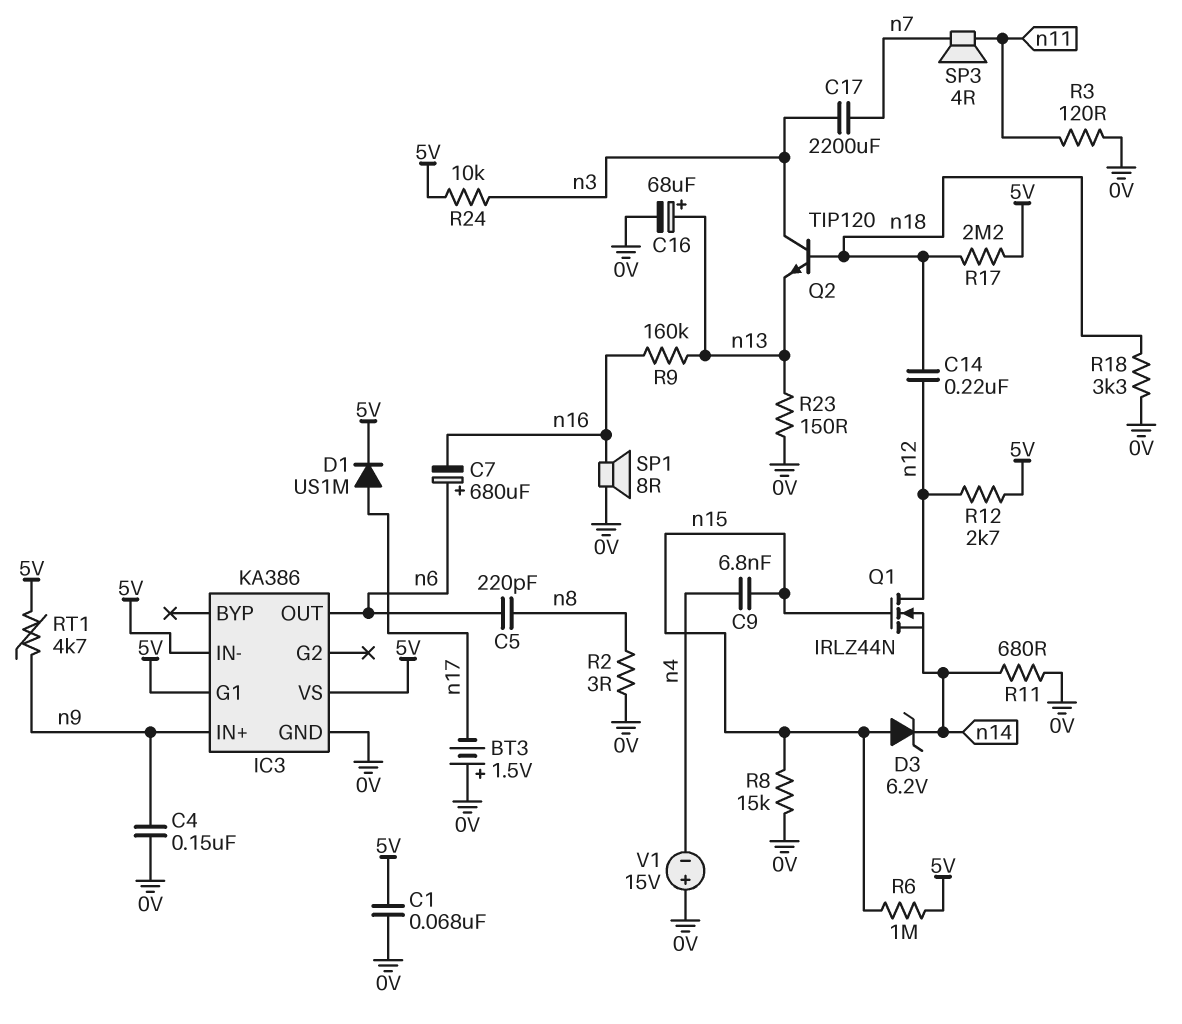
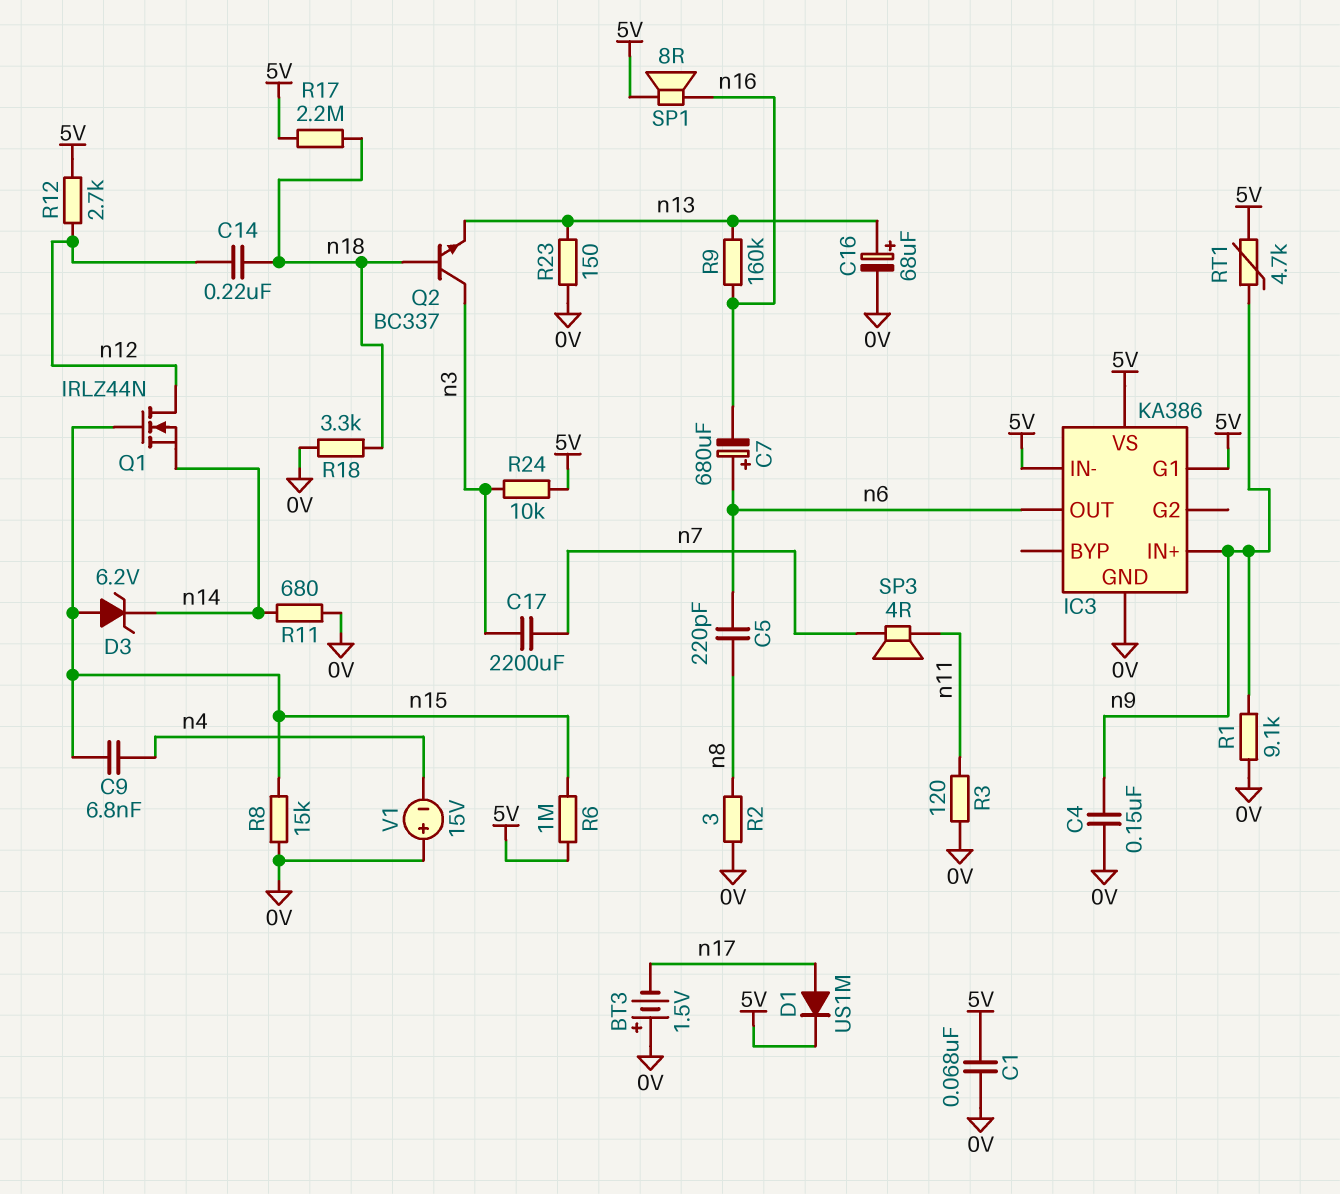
Q2: NPN TIP120 (B n18, C n3, E n13) -> NPN BC337 (B n18, C n3, E n13)
R1: none -> 9.1k (0V, n9)
SP1: speaker 8R (0V, n16) -> speaker 8R (5V, n16)

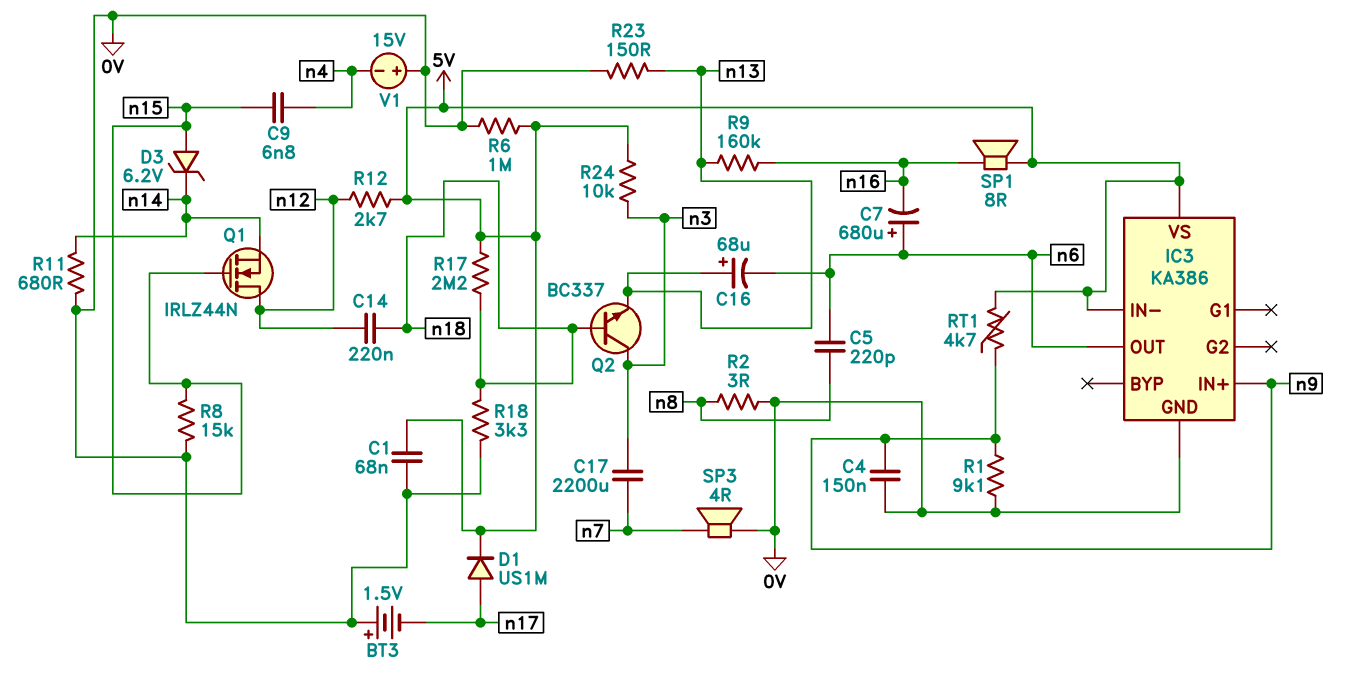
C16: 68uF (plus n13, minus 0V) -> 68uF (plus n13, minus n6)
IC3 pin G1: 5V -> none
R3: 120 (0V, n11) -> none
R6: 1M (5V, n15) -> 1M (0V, 5V)
SP3: speaker 4R (n7, n11) -> speaker 4R (0V, n7)

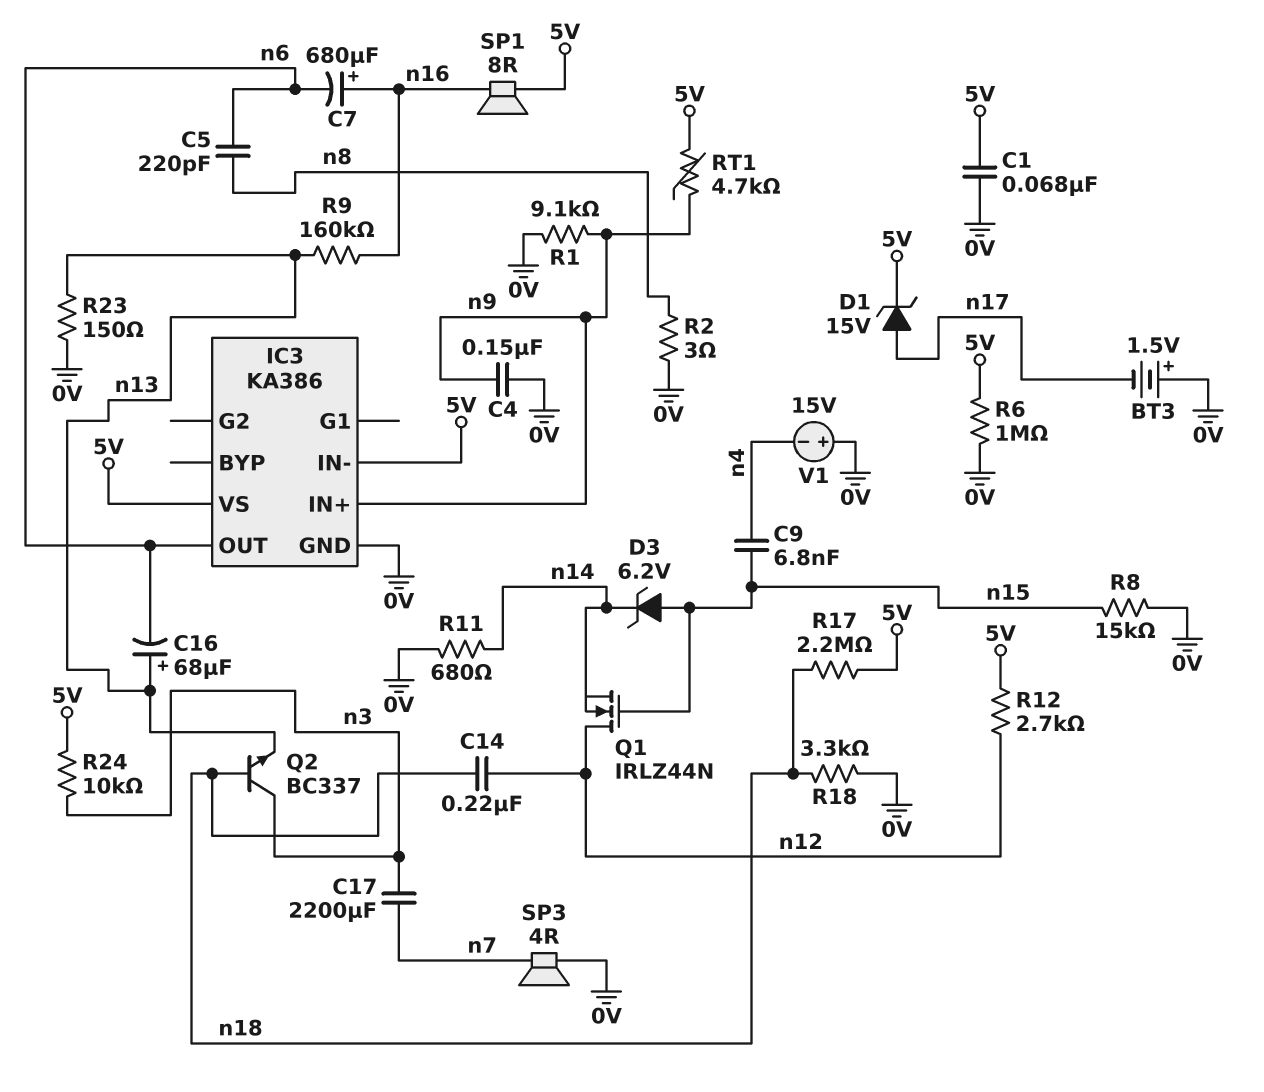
C7: 680uF (plus n6, minus n16) -> 680uF (plus n16, minus n6)
D1: diode US1M (A n17, K 5V) -> zener 15V (A n17, K 5V)

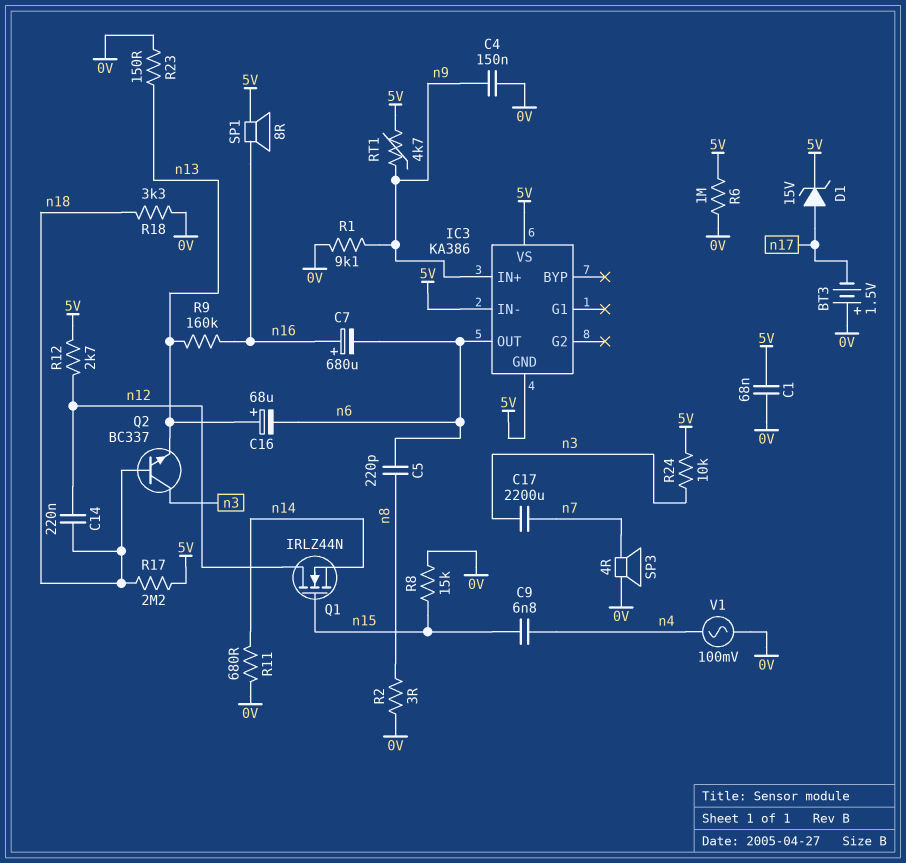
D3: zener 6.2V (A n15, K n14) -> none
IC3 pin GND: 0V -> 5V
V1: 15V (plus 0V, minus n4) -> AC 100mV (0V, n4)

